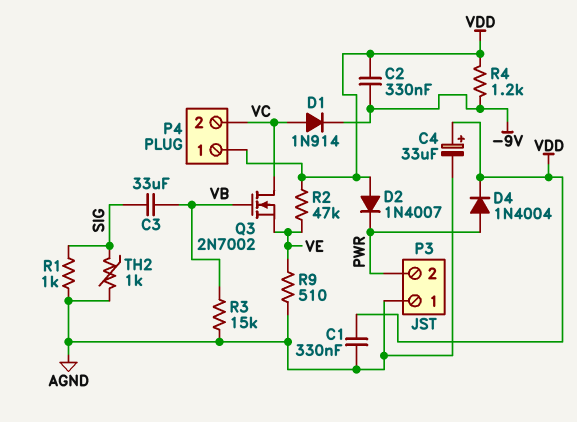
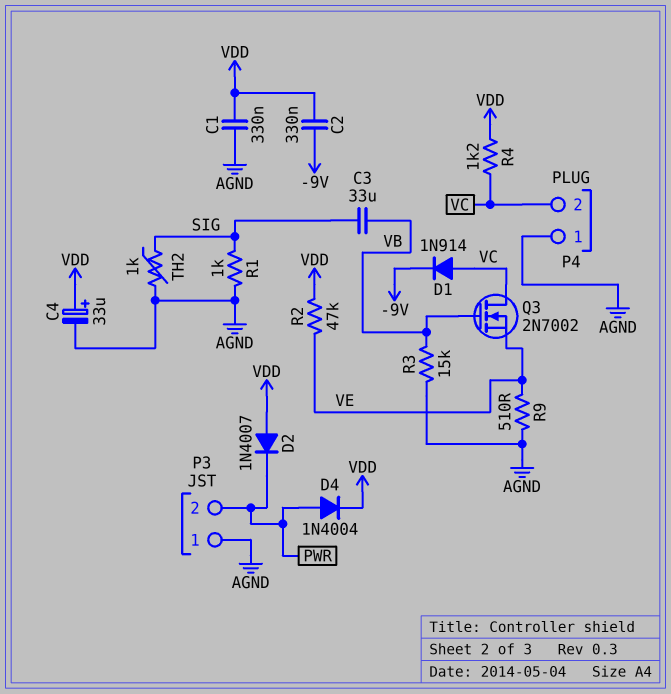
P4 pin 1: VDD -> AGND
R4: 1.2k (-9V, VDD) -> 1.2k (VC, VDD)

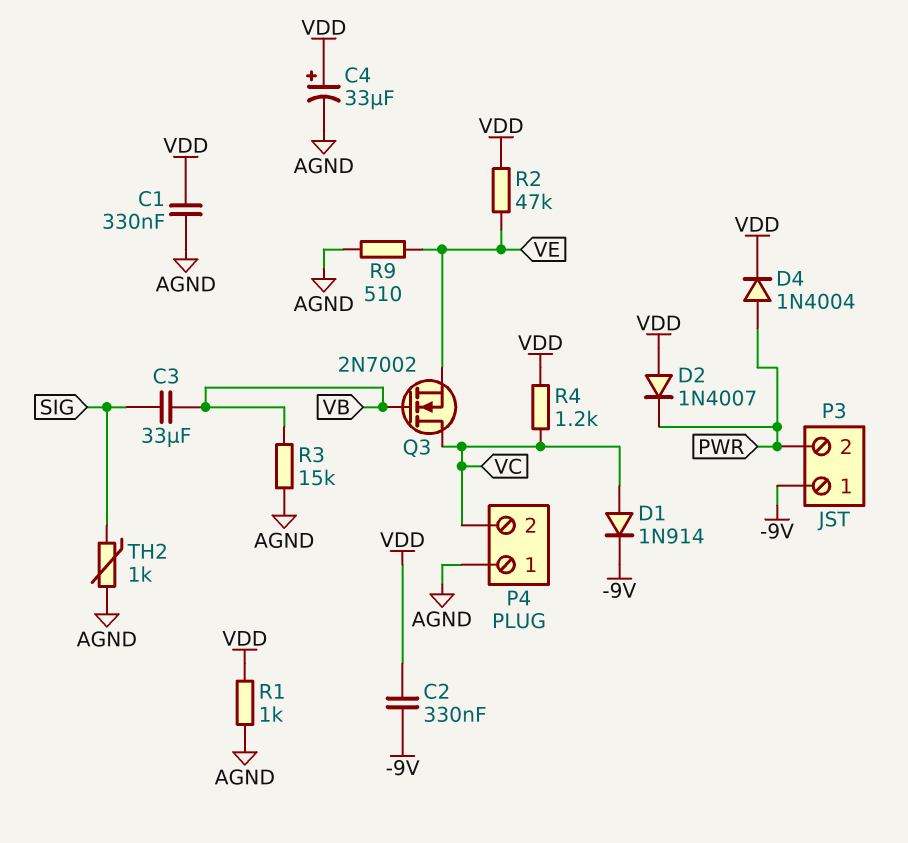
P3 pin 1: AGND -> -9V
R1: 1k (AGND, SIG) -> 1k (AGND, VDD)

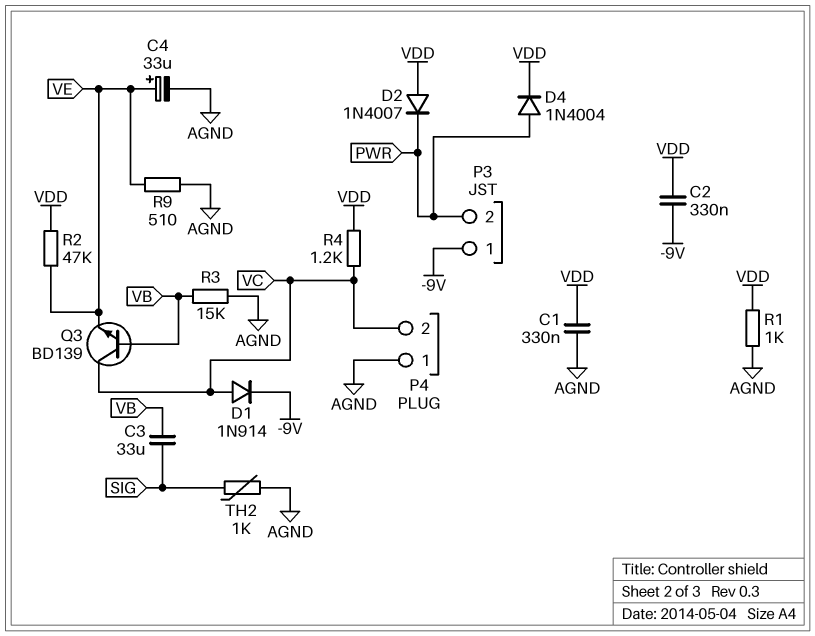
C4: 33uF (plus VDD, minus AGND) -> 33uF (plus VE, minus AGND)
Q3: NMOS 2N7002 (G VB, D VC, S VE) -> NPN BD139 (B VB, C VC, E VE)

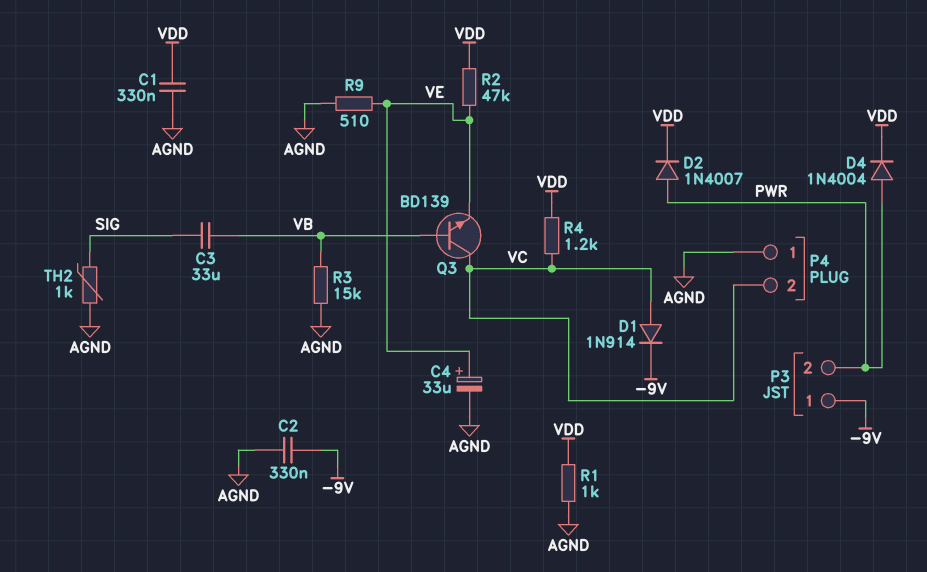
C2: 330nF (-9V, VDD) -> 330nF (-9V, AGND)
D2: diode 1N4007 (A VDD, K PWR) -> diode 1N4007 (A PWR, K VDD)

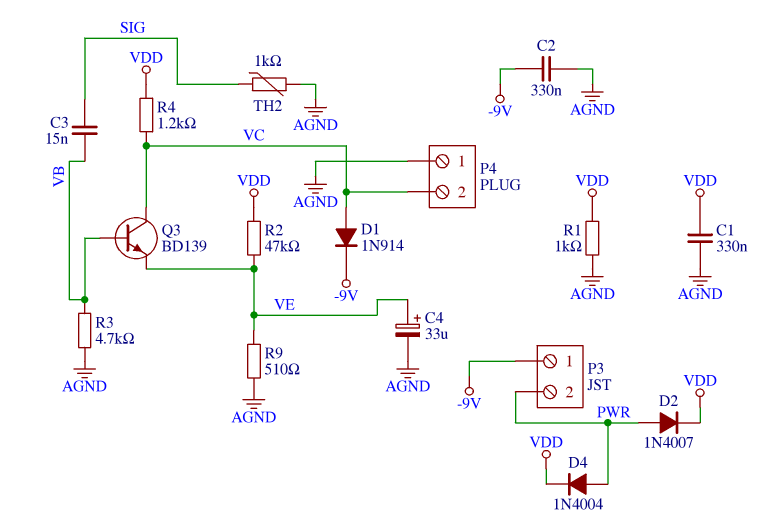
C3: 33uF (SIG, VB) -> 15nF (SIG, VB)
R3: 15k (AGND, VB) -> 4.7k (AGND, VB)

